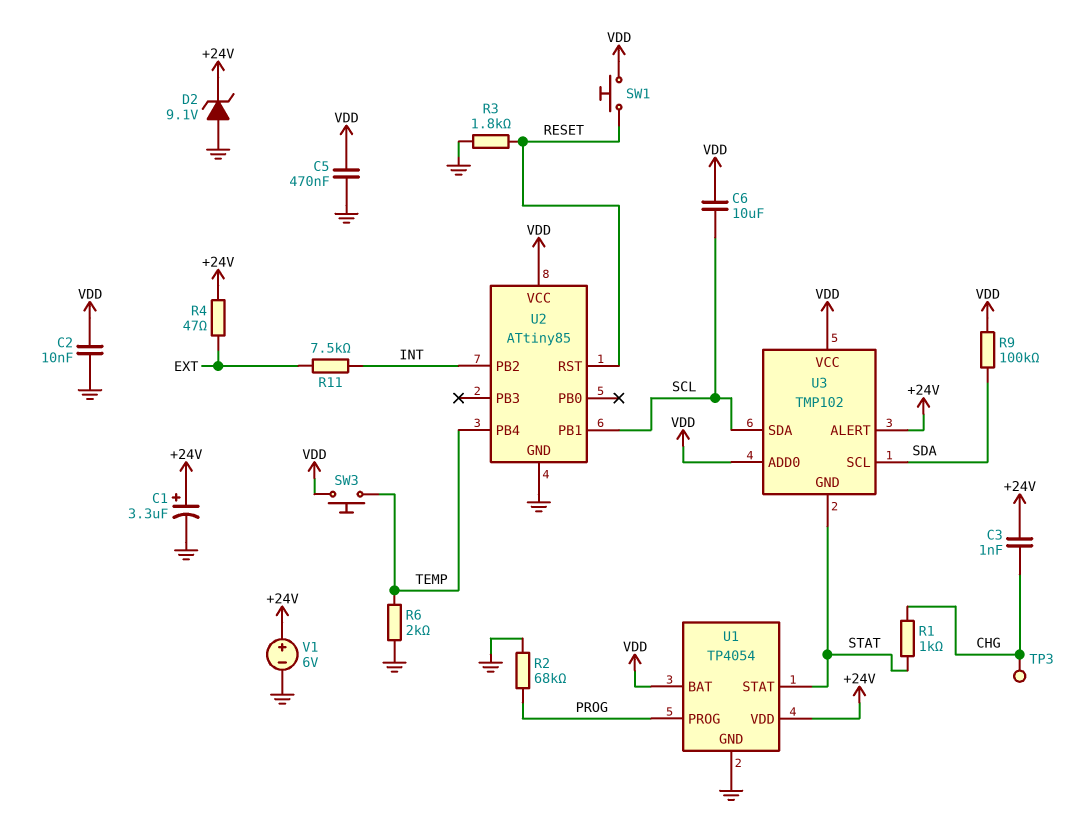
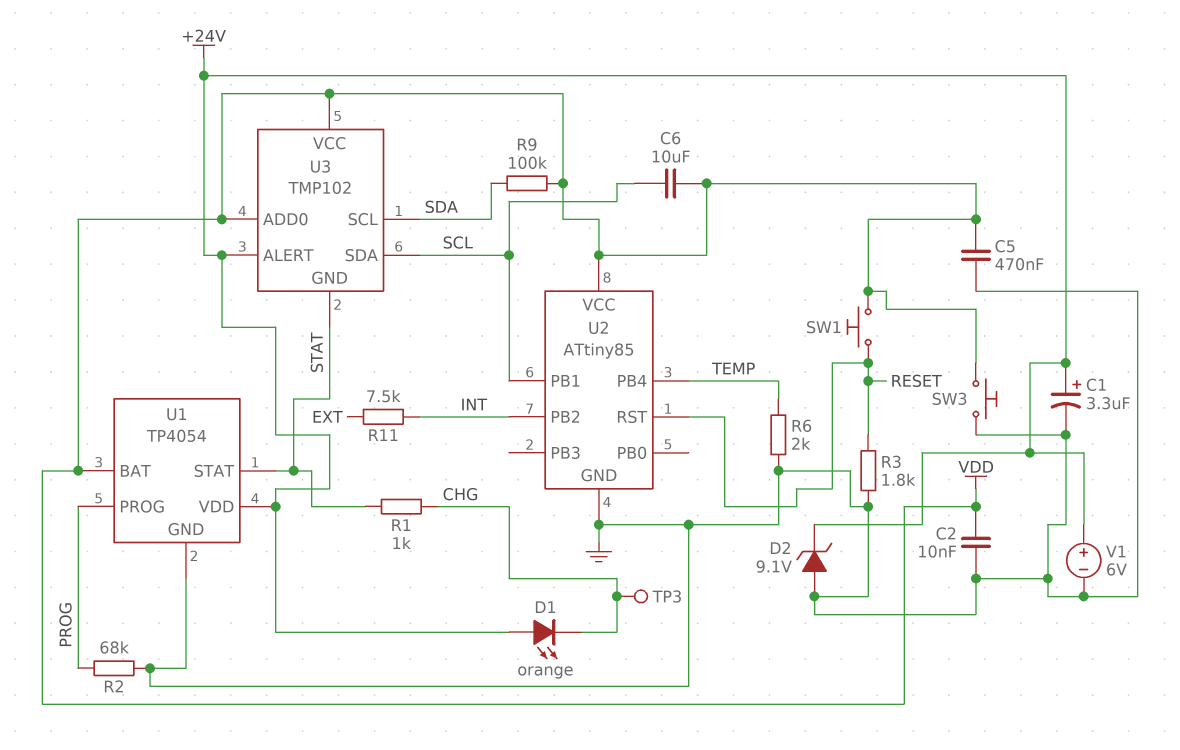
C3: 1nF (+24V, CHG) -> none
D1: none -> LED orange (A +24V, K CHG)
R4: 47 (+24V, EXT) -> none
SW3: button (TEMP, VDD) -> button (GND, VDD)

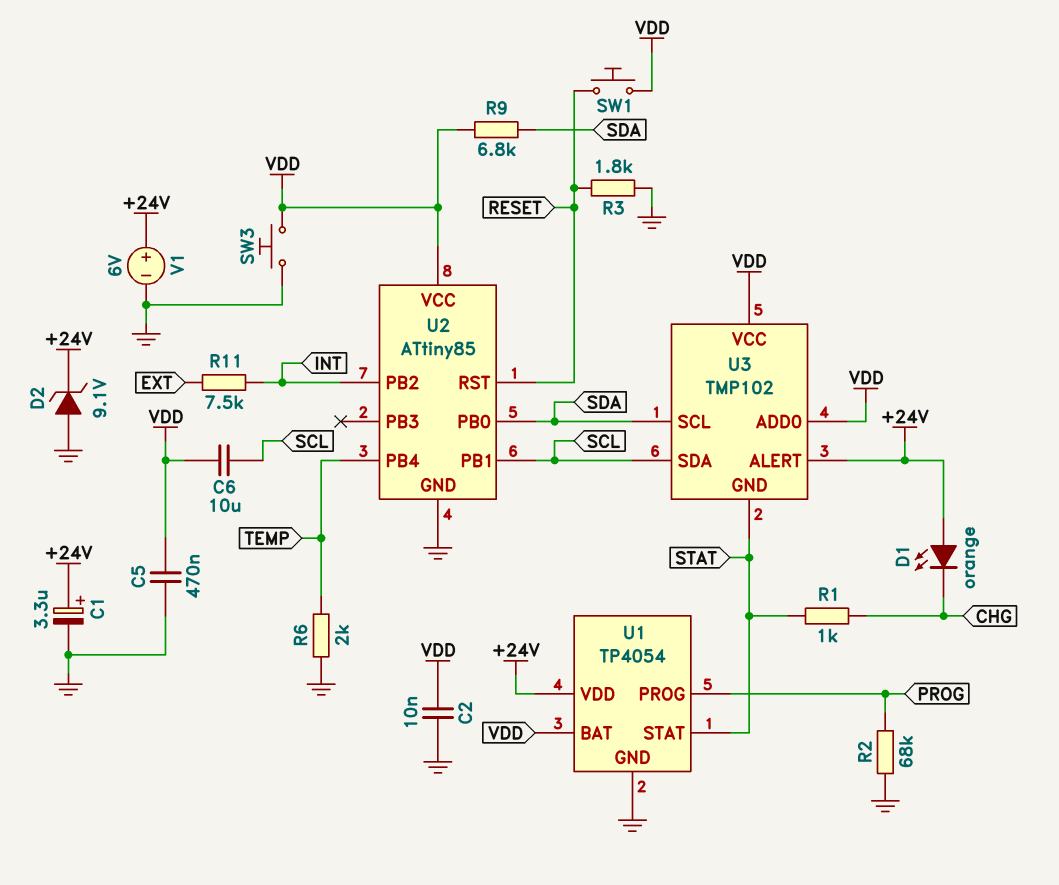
R9: 100k (SDA, VDD) -> 6.8k (SDA, VDD)
TP3: test point (CHG) -> none
U2 pin PB0: none -> SDA

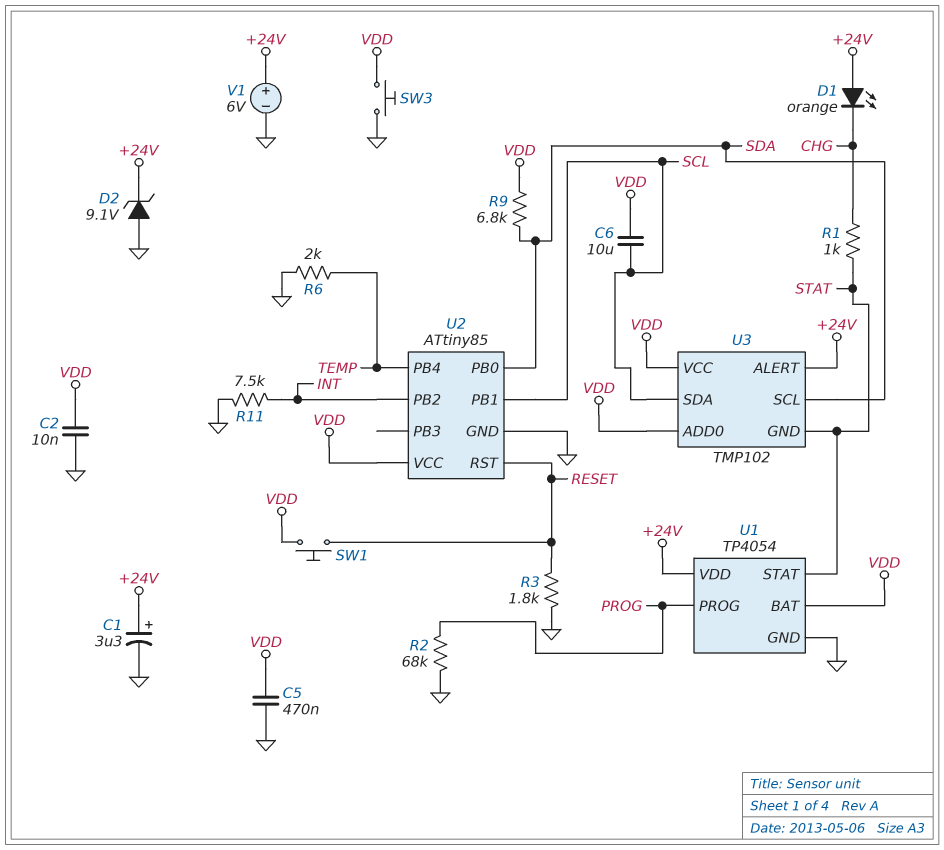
R11: 7.5k (EXT, INT) -> 7.5k (GND, INT)

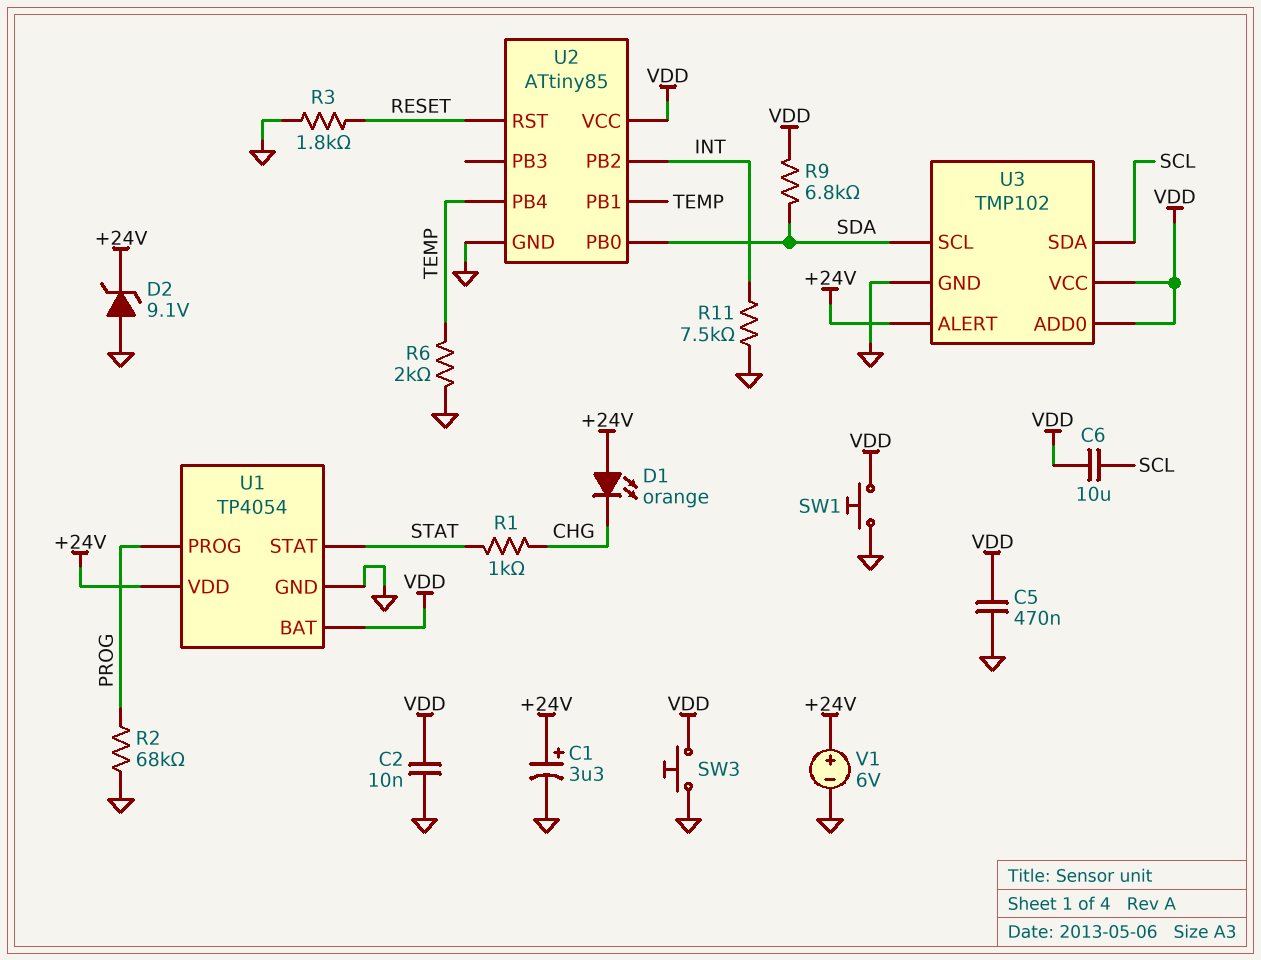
SW1: button (RESET, VDD) -> button (GND, VDD)
U2 pin PB1: SCL -> TEMP
U3 pin GND: STAT -> GND

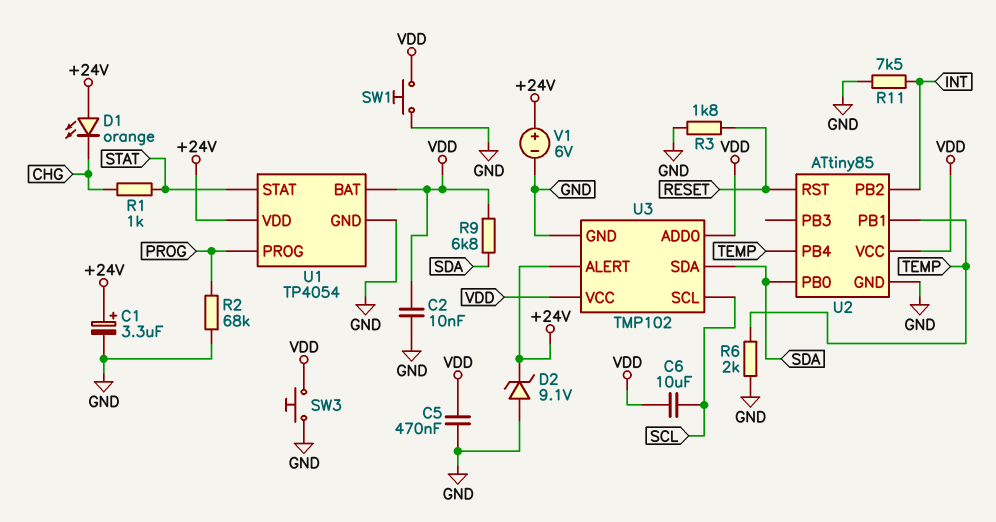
U3 pin SCL: SDA -> SCL
U3 pin SDA: SCL -> SDA

